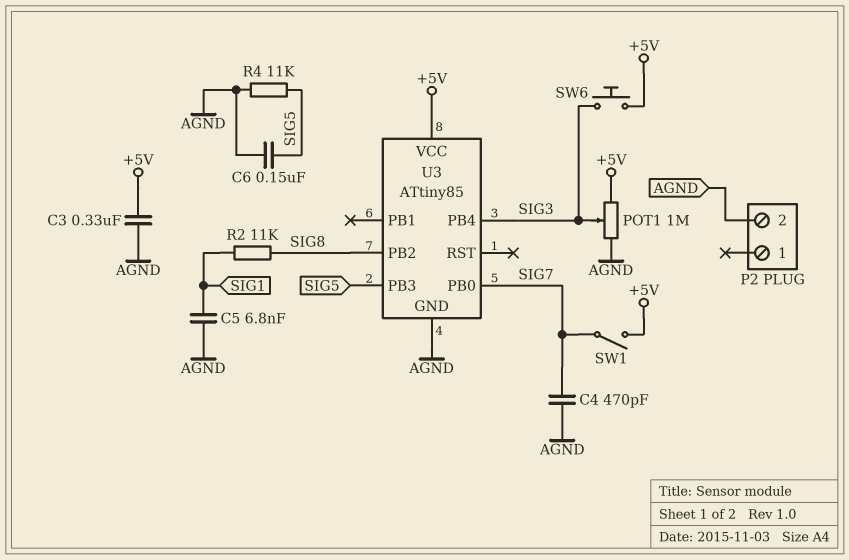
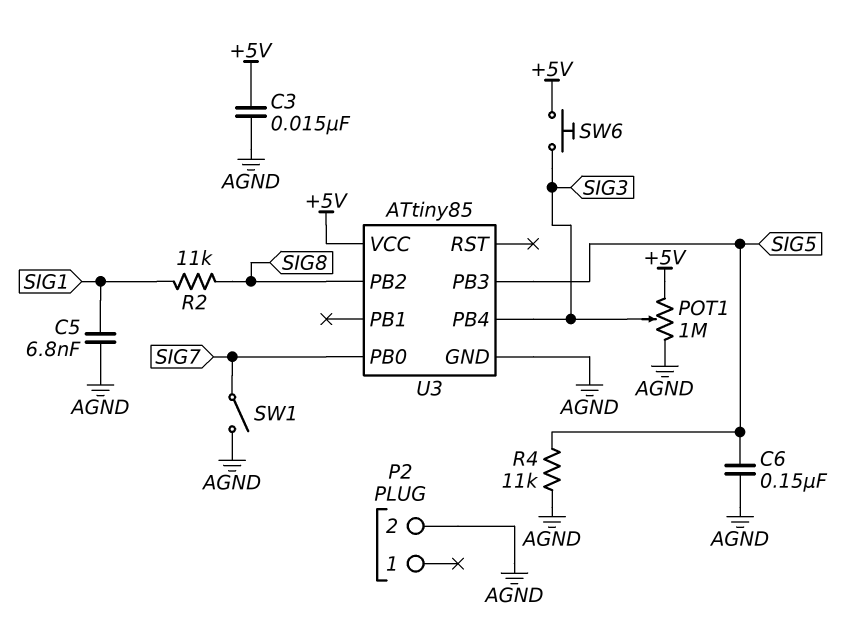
C3: 330nF (+5V, AGND) -> 15nF (+5V, AGND)
C4: 470pF (AGND, SIG7) -> none
SW1: switch (+5V, SIG7) -> switch (AGND, SIG7)

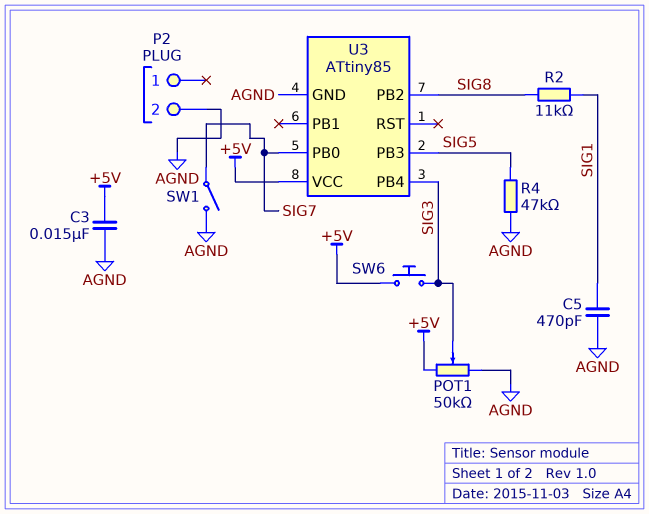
C5: 6.8nF (AGND, SIG1) -> 470pF (AGND, SIG1)
C6: 150nF (AGND, SIG5) -> none
POT1: 1M (+5V, AGND, wiper SIG3) -> 50k (+5V, AGND, wiper SIG3)
R4: 11k (AGND, SIG5) -> 47k (AGND, SIG5)

